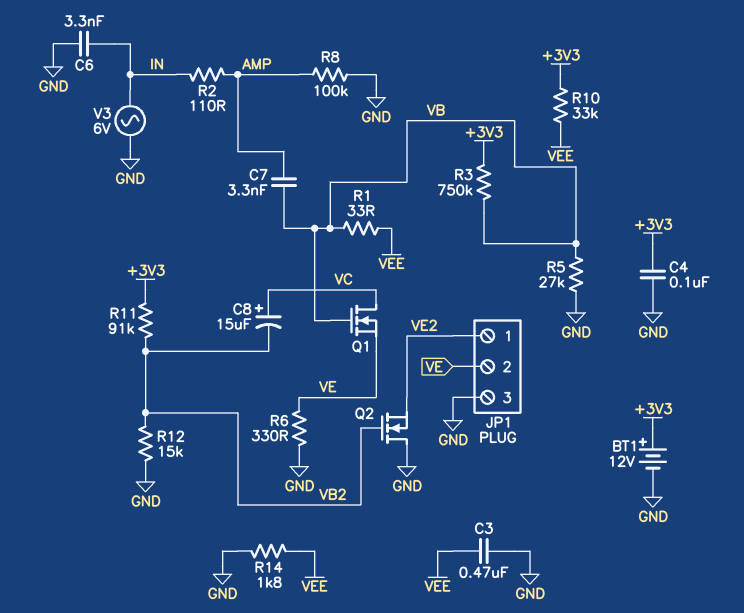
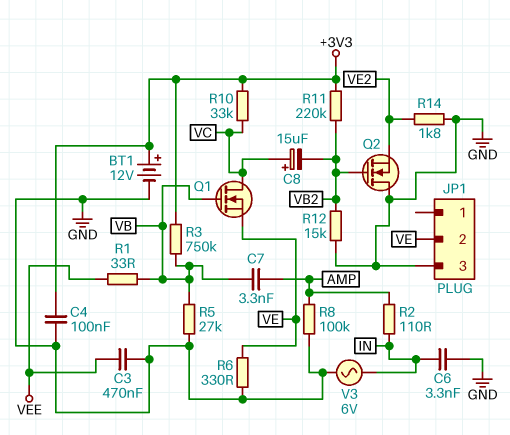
JP1 pin 1: VE2 -> none
R10: 33k (+3V3, VEE) -> 33k (+3V3, VC)
R11: 91k (+3V3, VB2) -> 220k (+3V3, VB2)
R14: 1.8k (GND, VEE) -> 1.8k (GND, VE2)

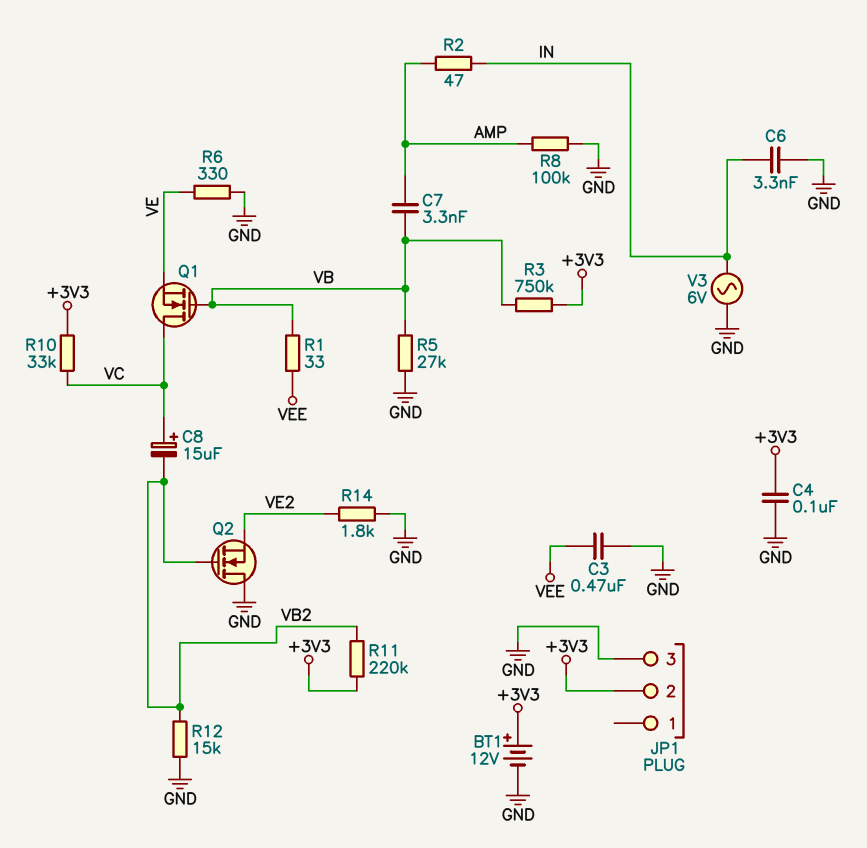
JP1 pin 2: VE -> +3V3
R2: 110 (AMP, IN) -> 47 (AMP, IN)

